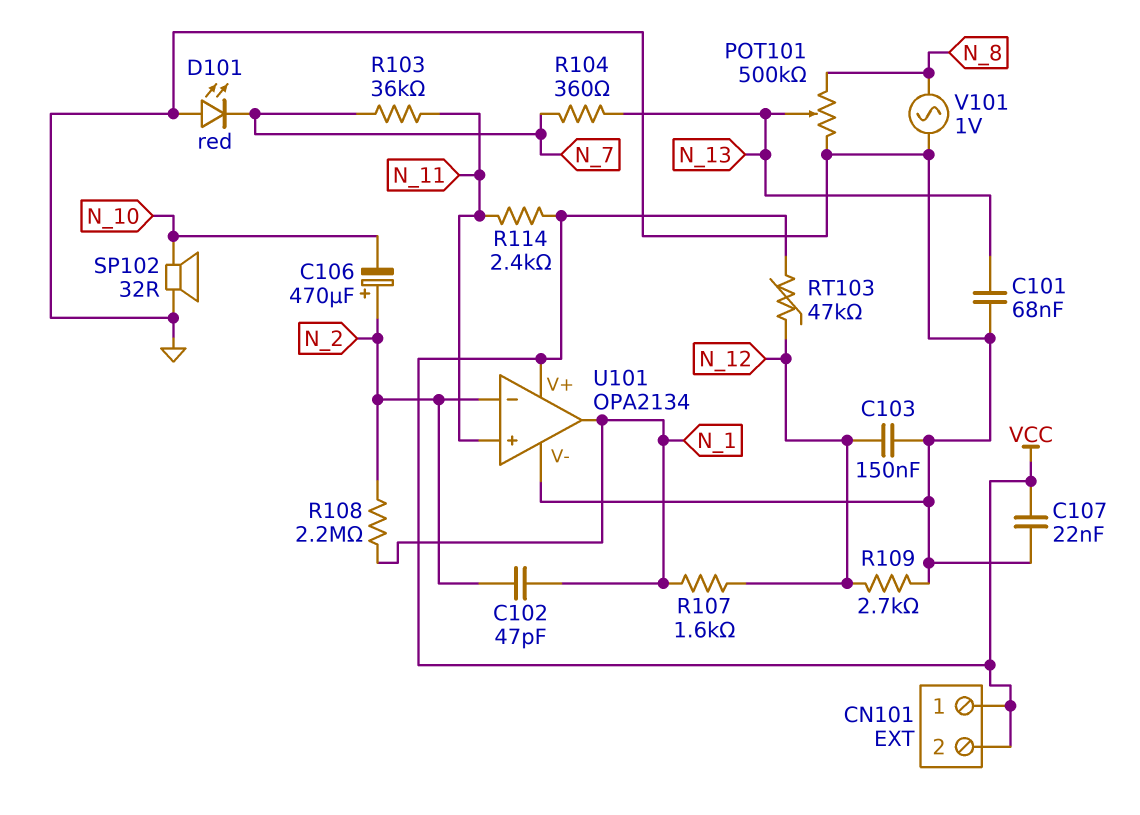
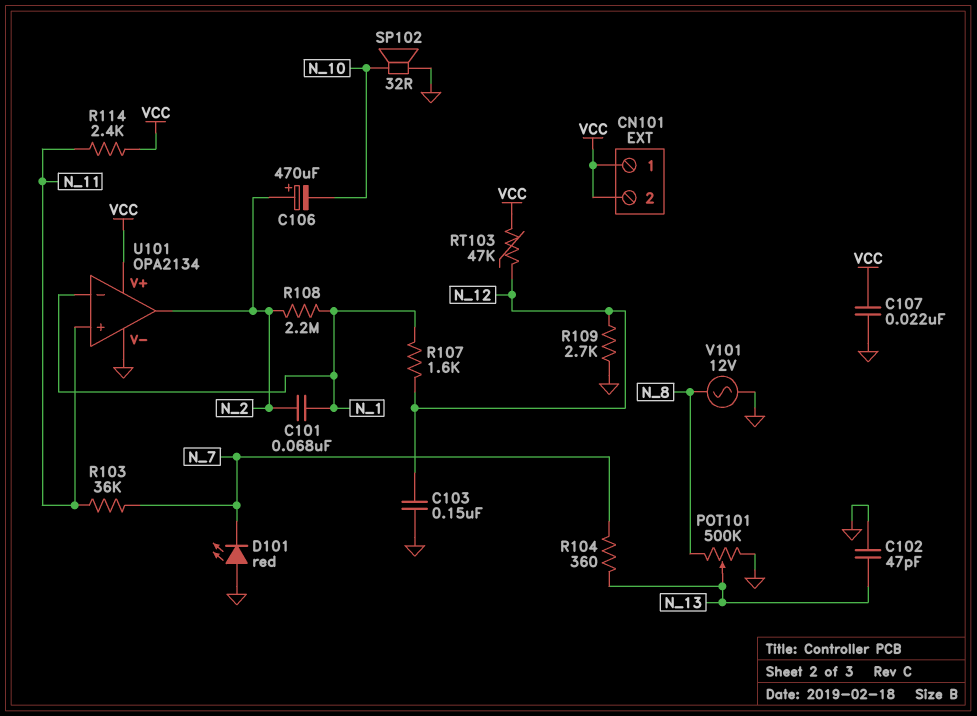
C101: 68nF (GND, N_13) -> 68nF (N_1, N_2)
C102: 47pF (N_1, N_2) -> 47pF (GND, N_13)
U101 pin in-: N_2 -> N_1
U101 pin out: N_1 -> N_2
V101: AC 1V (GND, N_8) -> AC 12V (GND, N_8)

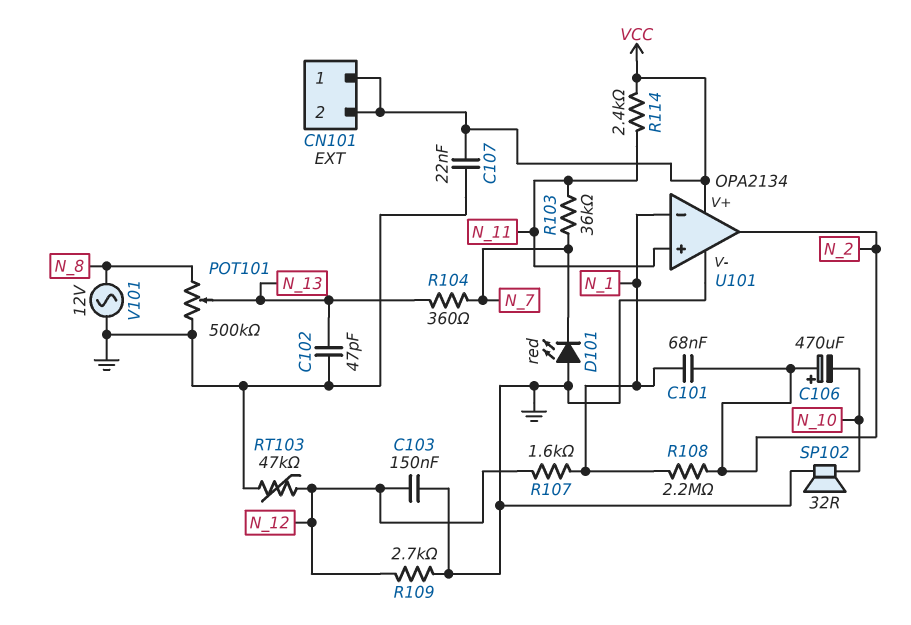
RT103: 47k (N_12, VCC) -> 47k (GND, N_12)

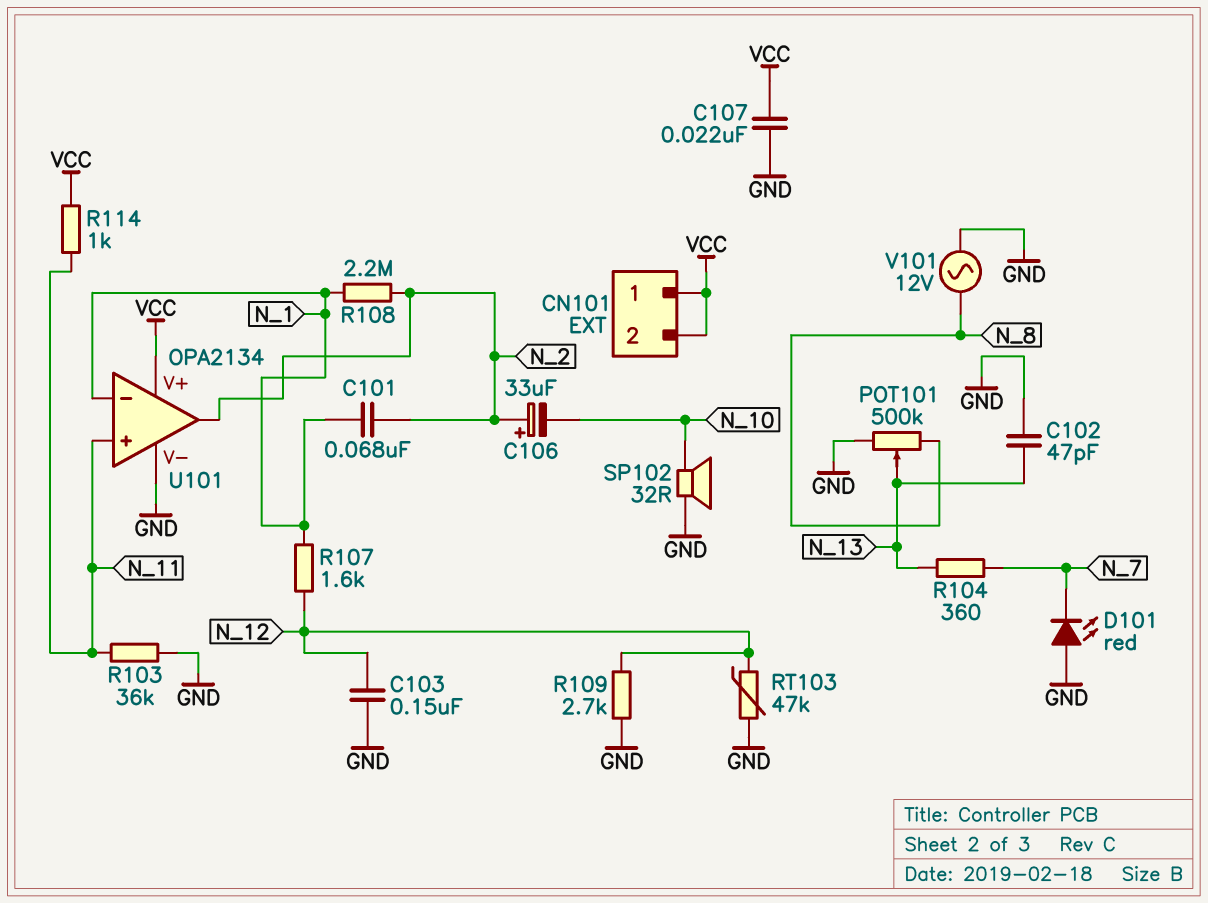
C106: 470uF (plus N_2, minus N_10) -> 33uF (plus N_2, minus N_10)
R103: 36k (N_7, N_11) -> 36k (GND, N_11)
R114: 2.4k (N_11, VCC) -> 1k (N_11, VCC)

